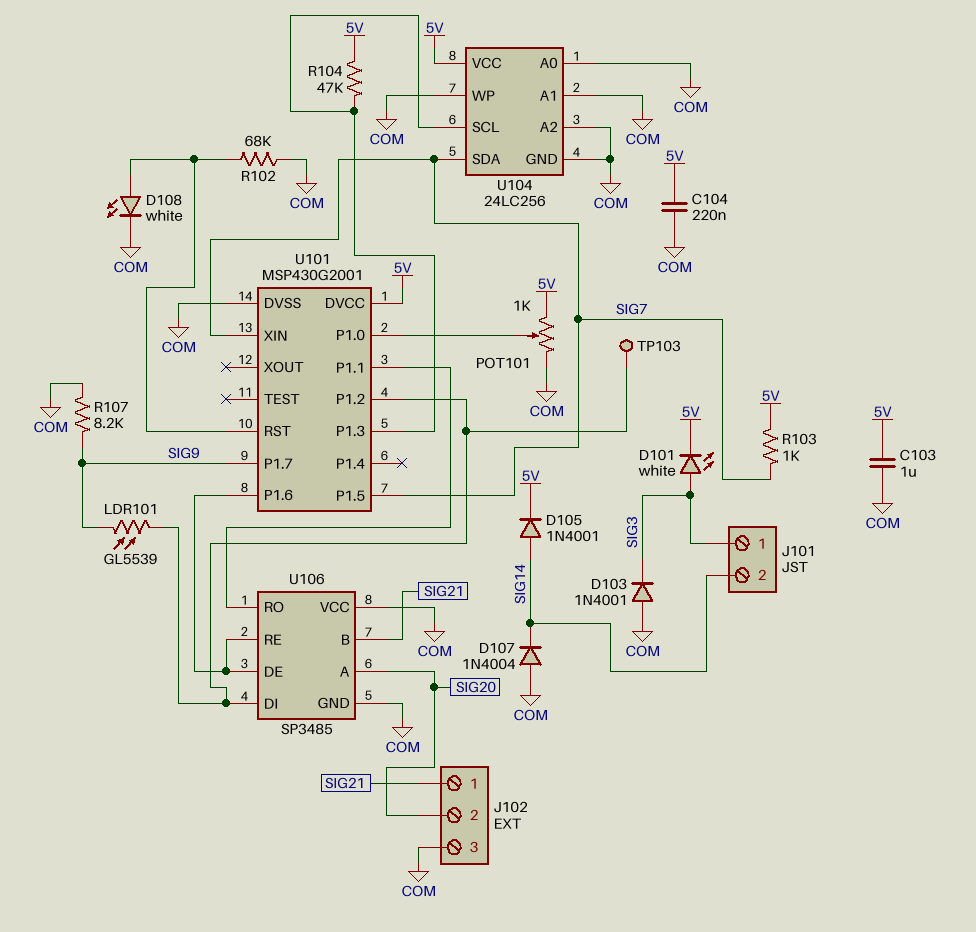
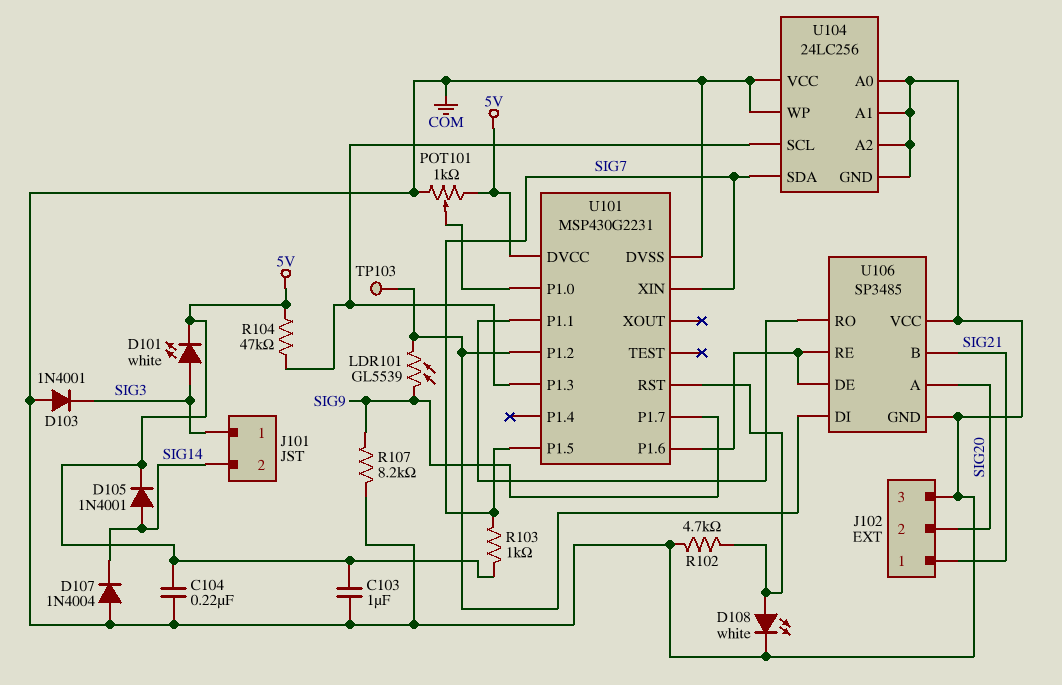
R102: 68k (COM, U101/RST) -> 4.7k (COM, U101/RST)
U101: MSP430G2001 -> MSP430G2231
U104 pin VCC: 5V -> COM

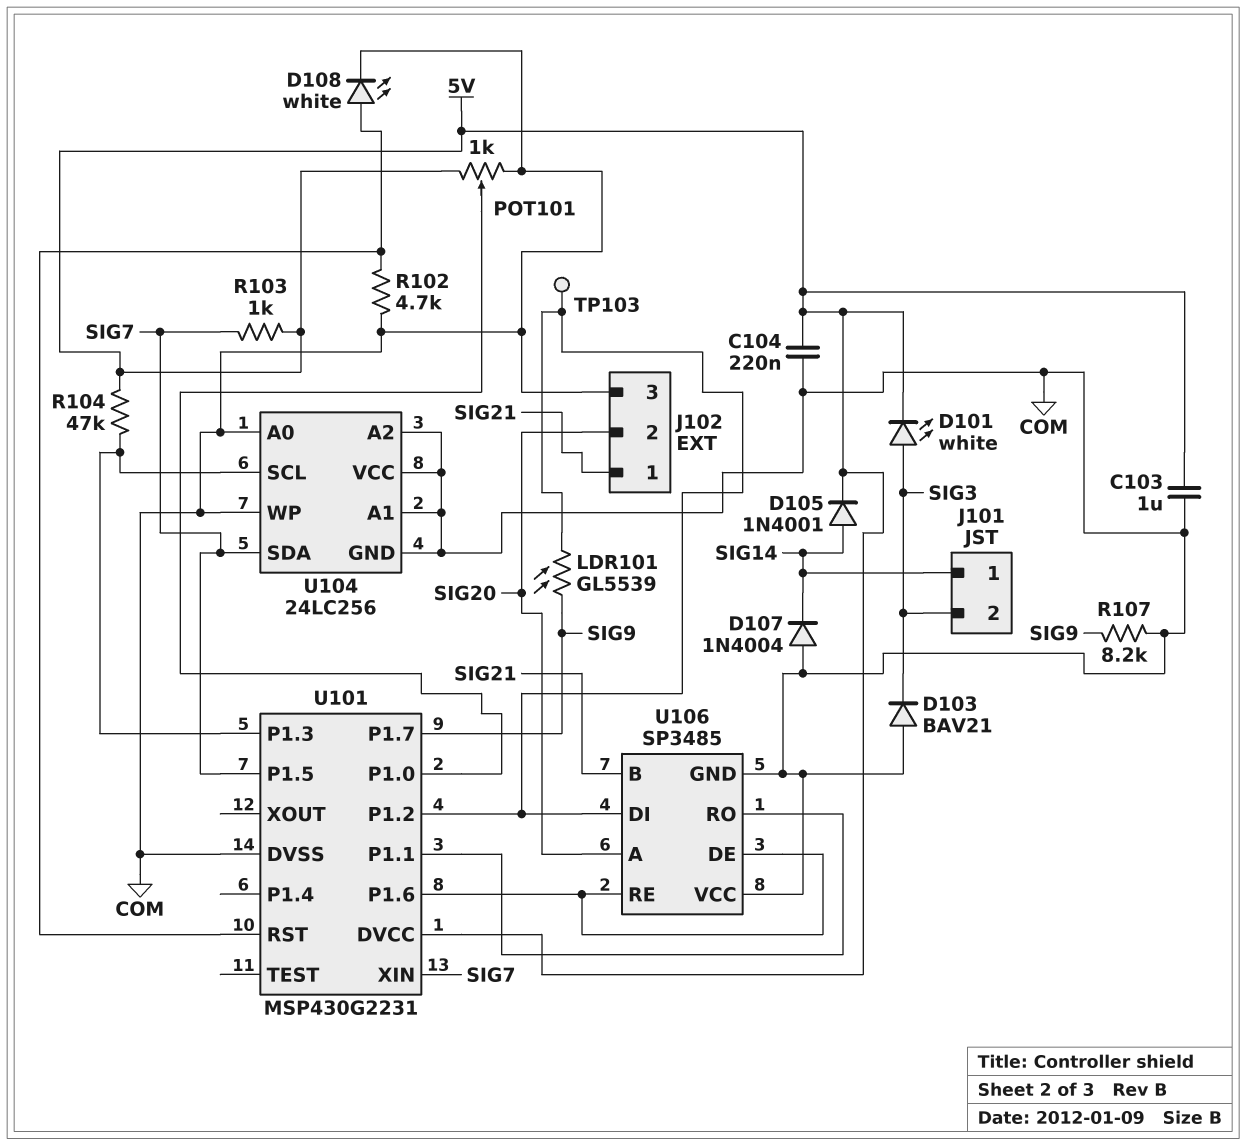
D103: diode 1N4001 (A COM, K SIG3) -> diode BAV21 (A COM, K SIG3)
J101 pin 1: SIG3 -> SIG14
J101 pin 2: SIG14 -> SIG3

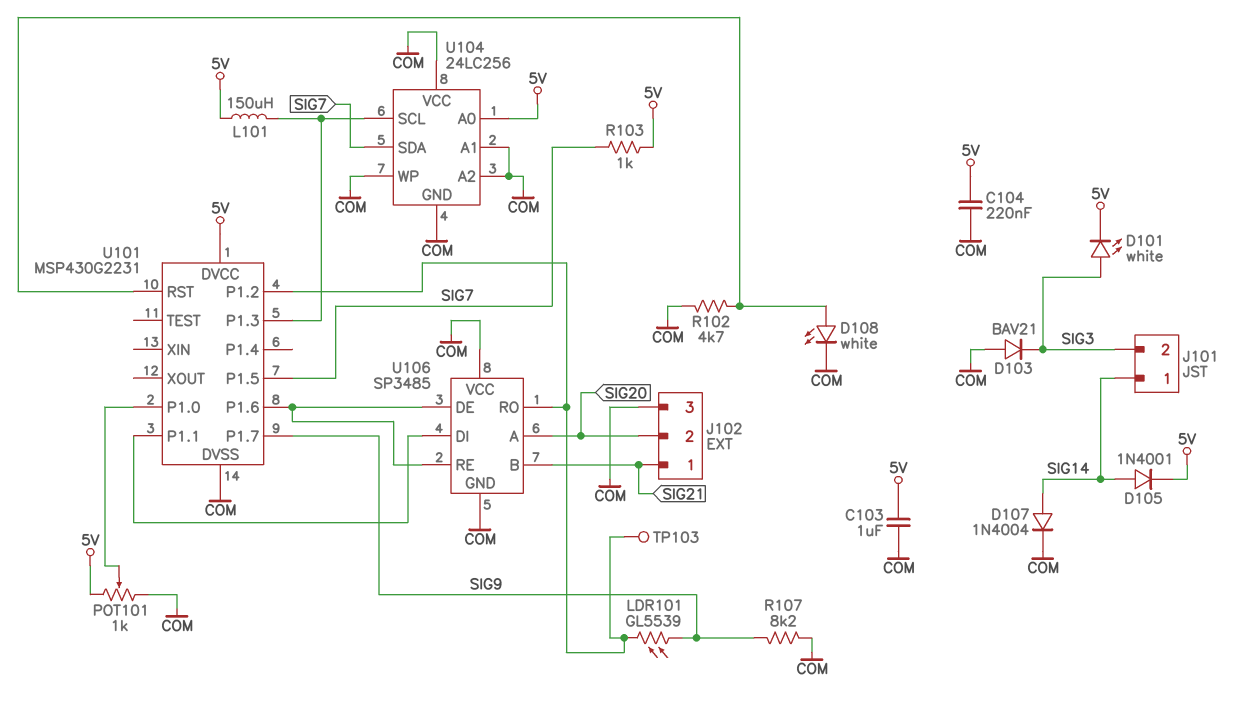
D107: diode 1N4004 (A COM, K SIG14) -> diode 1N4004 (A SIG14, K COM)
L101: none -> 150uH (5V, U101/P1.3)
R104: 47k (5V, U101/P1.3) -> none
U101 pin XIN: SIG7 -> none
U104 pin A0: COM -> 5V
U106 pin DI: U101/P1.2 -> U101/P1.1
U106 pin RO: U101/P1.1 -> U101/P1.2

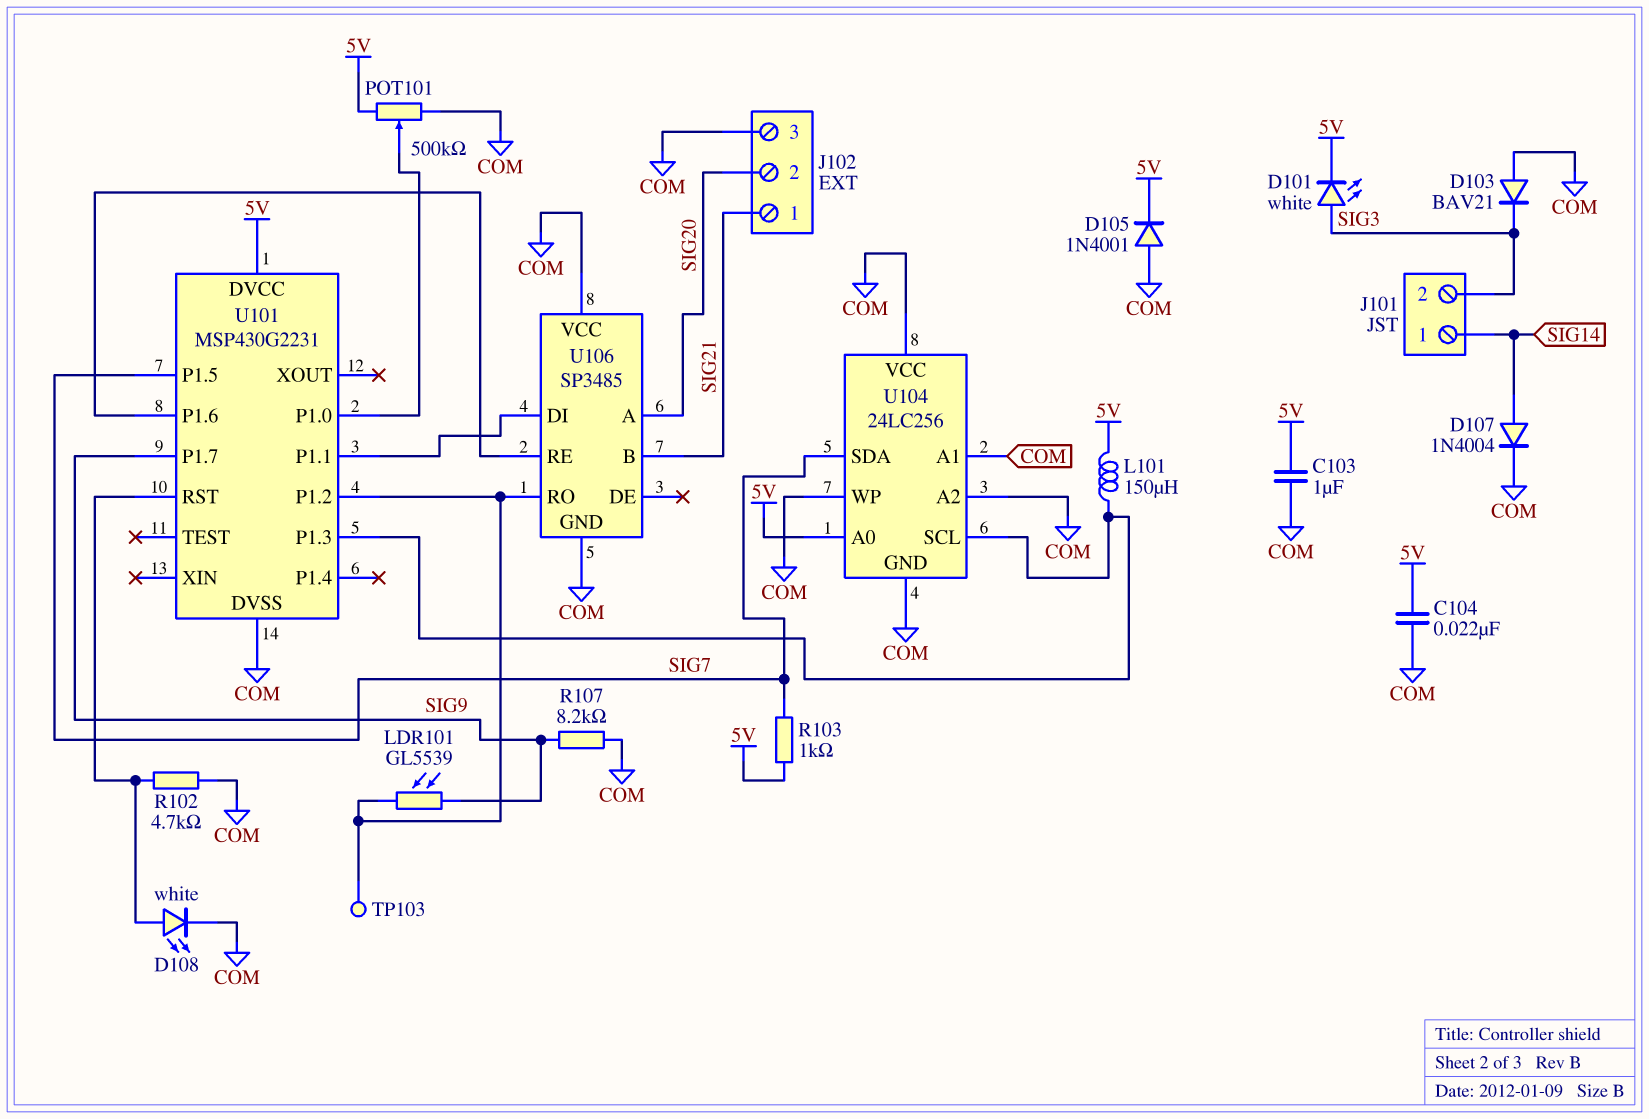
C104: 220nF (5V, COM) -> 22nF (5V, COM)
D105: diode 1N4001 (A SIG14, K 5V) -> diode 1N4001 (A COM, K 5V)
POT101: 1k (5V, COM, wiper U101/P1.0) -> 500k (5V, COM, wiper U101/P1.0)
U106 pin DE: U101/P1.6 -> none

